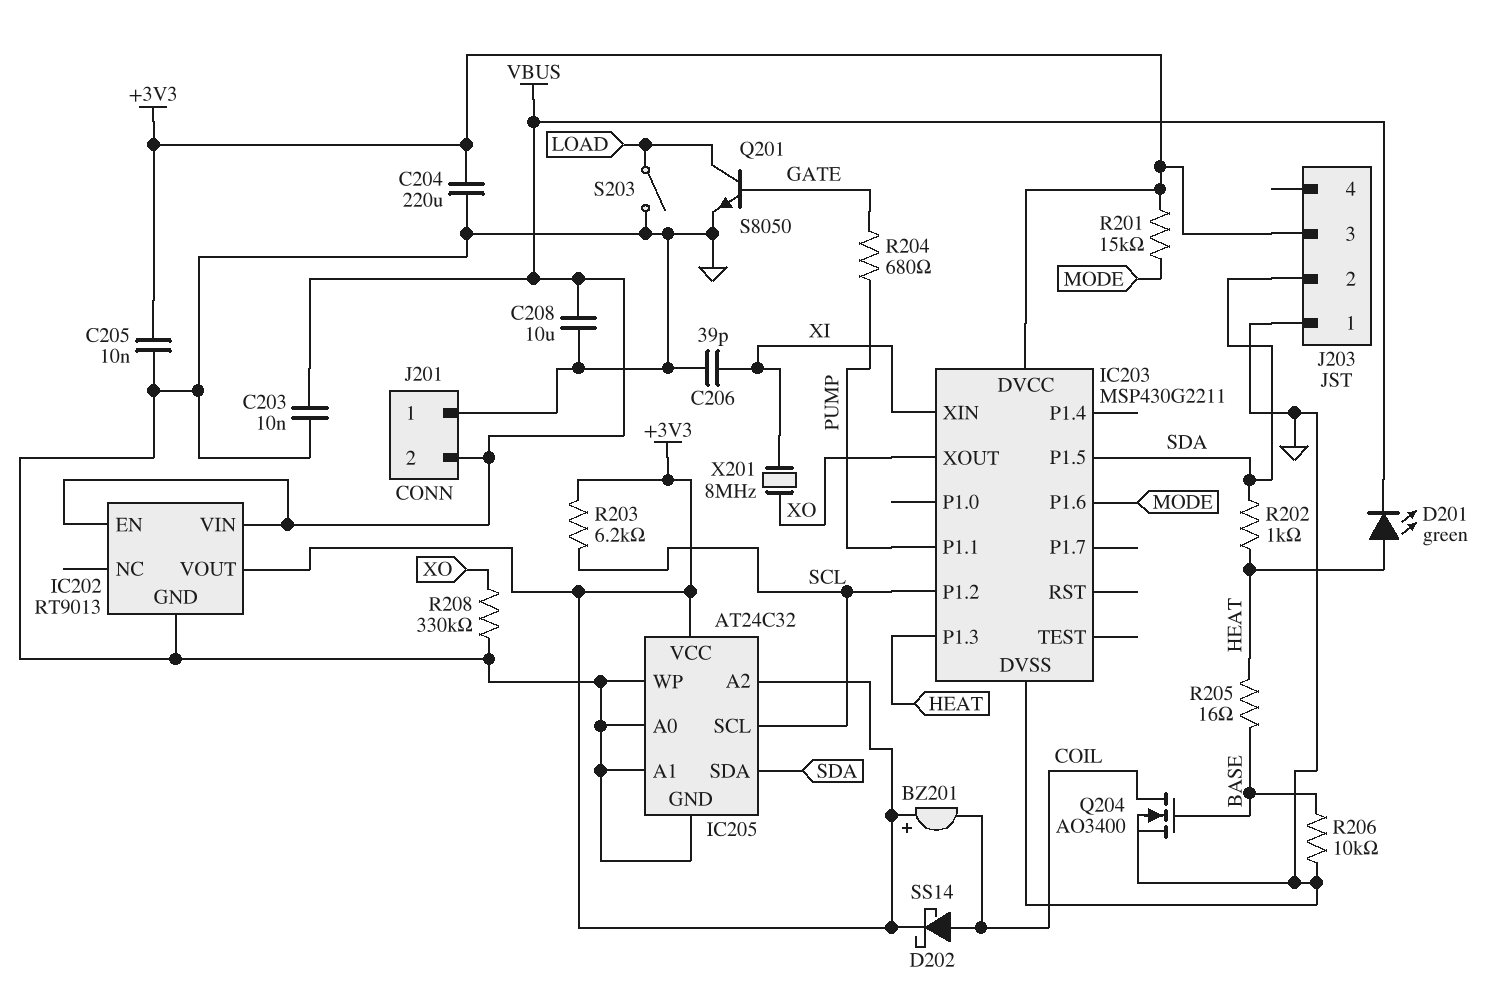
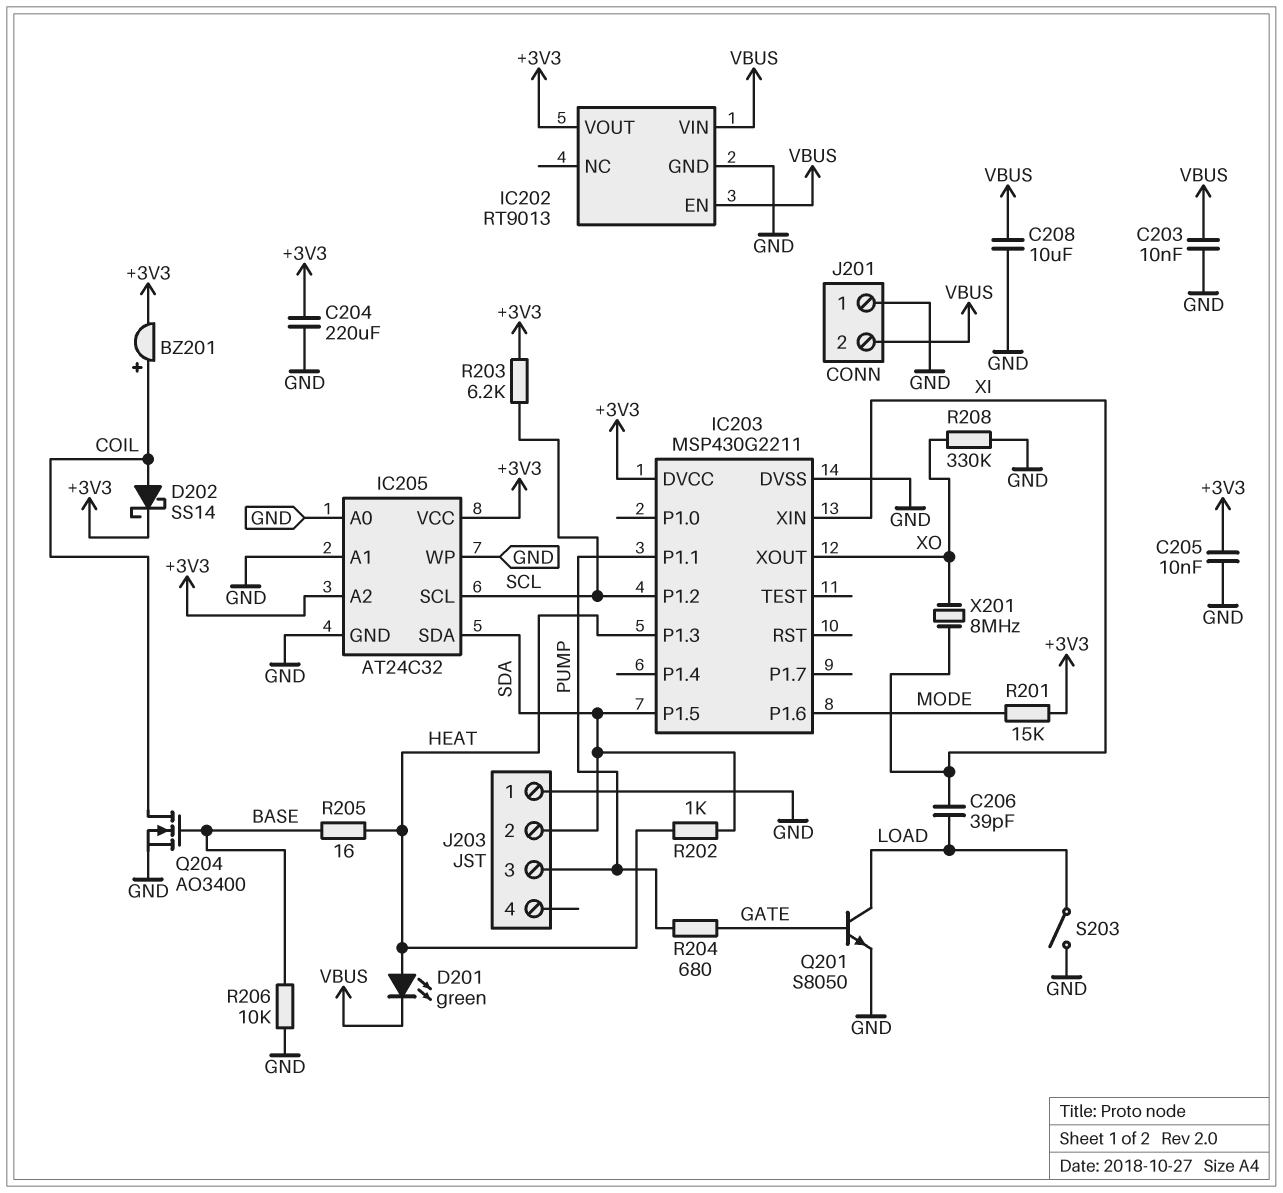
BZ201: buzzer (plus +3V3, minus COIL) -> buzzer (plus COIL, minus +3V3)
C206: 39pF (GND, XI) -> 39pF (LOAD, XI)
J203 pin 3: +3V3 -> PUMP

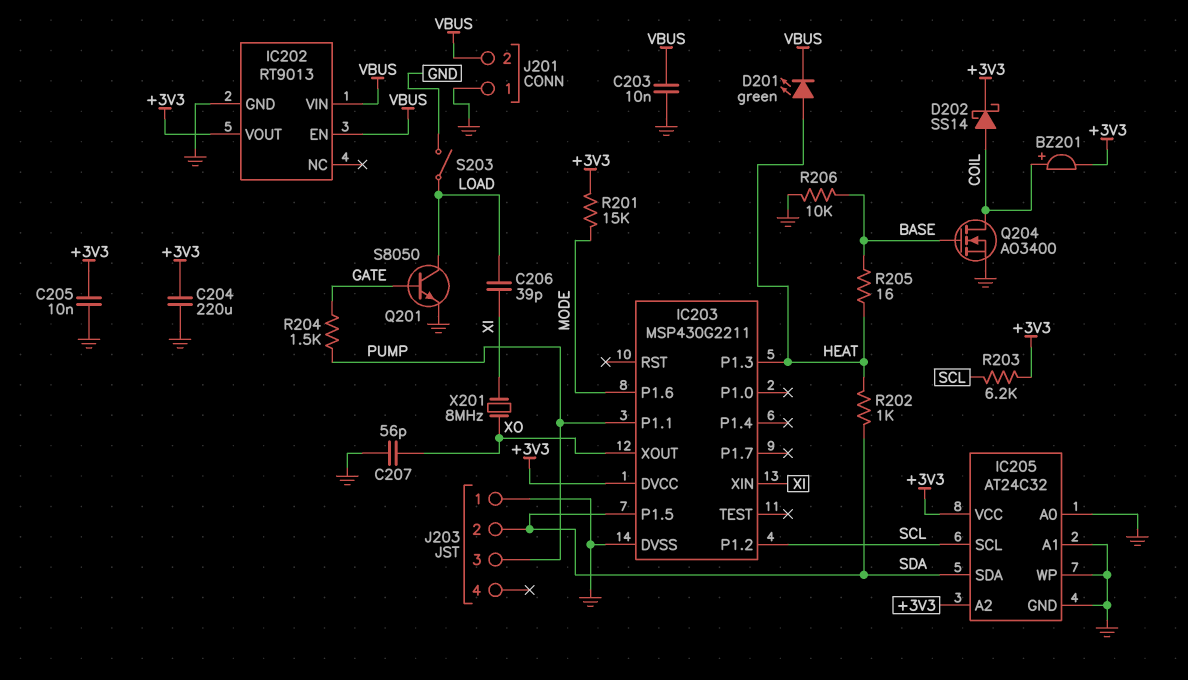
C207: none -> 56pF (GND, XO)
C208: 10uF (GND, VBUS) -> none
R204: 680 (GATE, PUMP) -> 1.5k (GATE, PUMP)
R208: 330k (GND, XO) -> none

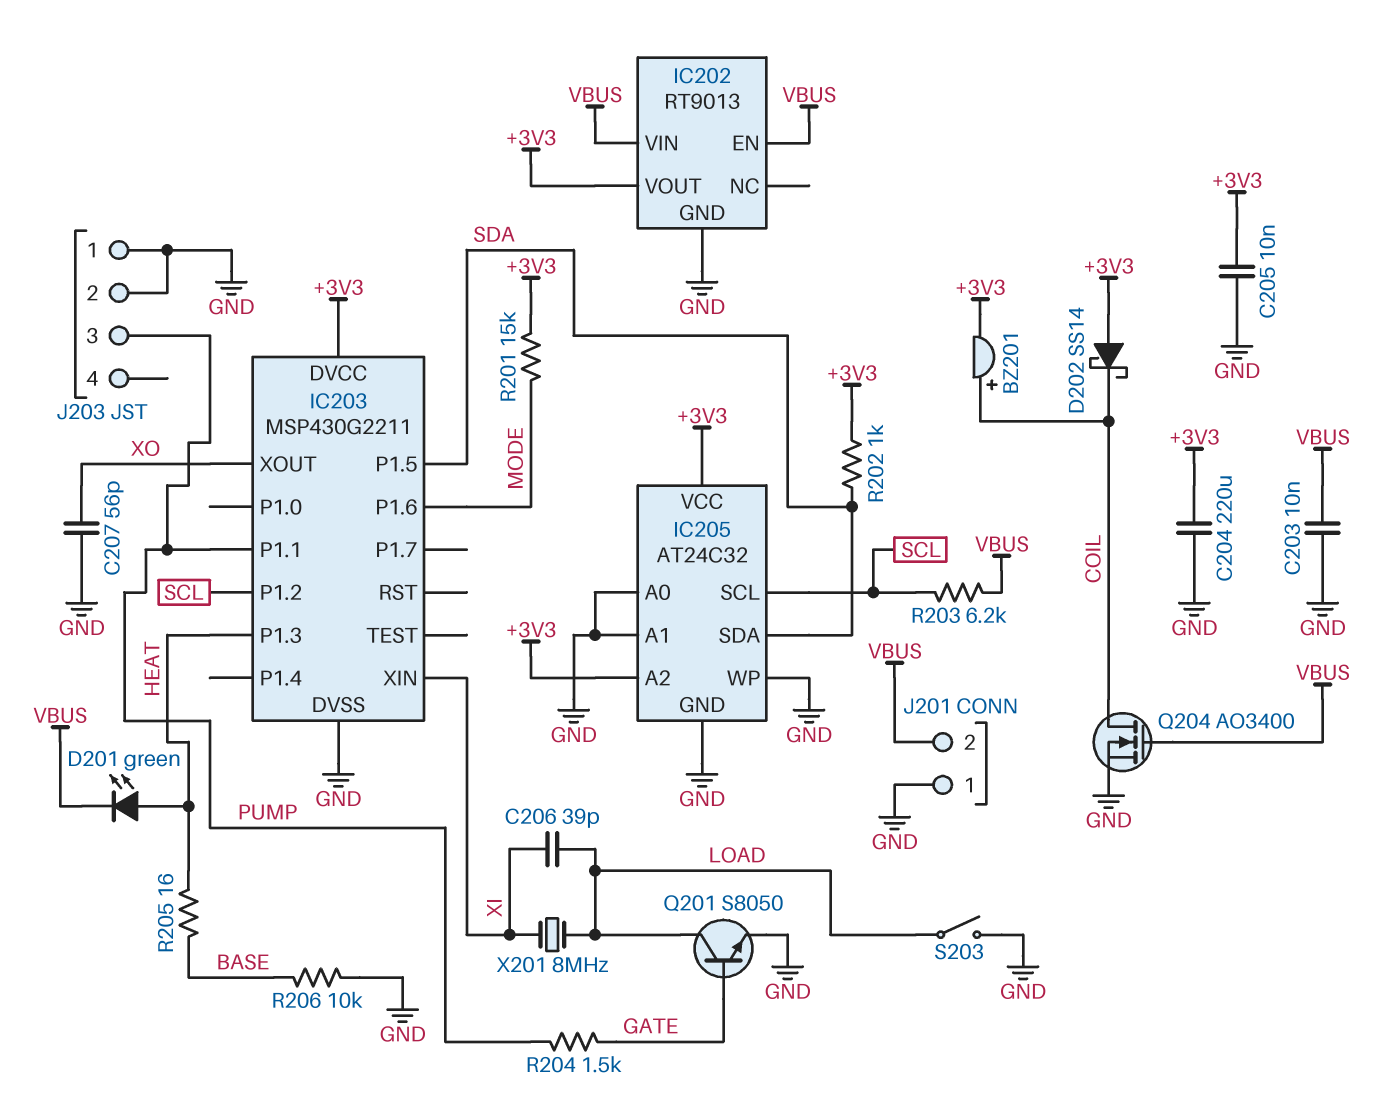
D202: schottky SS14 (A COIL, K +3V3) -> schottky SS14 (A +3V3, K COIL)
J203 pin 2: SDA -> GND
Q204: NMOS AO3400 (G BASE, D COIL, S GND) -> NMOS AO3400 (G VBUS, D COIL, S GND)
R202: 1k (HEAT, SDA) -> 1k (+3V3, SDA)
R203: 6.2k (+3V3, SCL) -> 6.2k (SCL, VBUS)
X201: 8MHz (XI, XO) -> 8MHz (LOAD, XI)

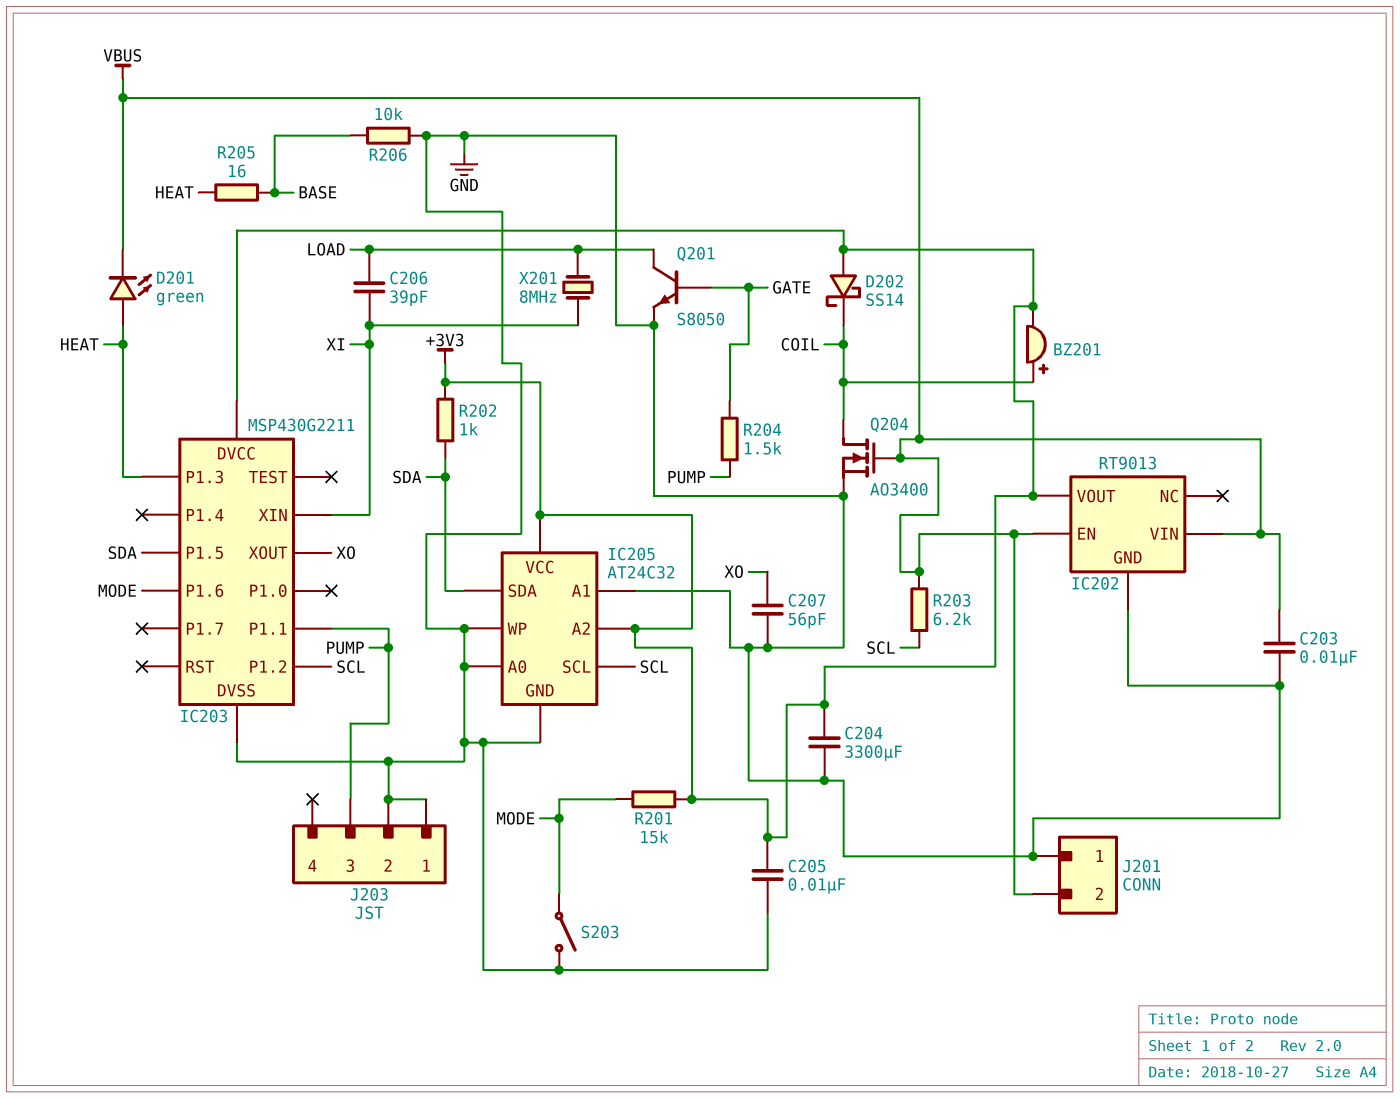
C204: 220uF (+3V3, GND) -> 3300uF (+3V3, GND)
S203: switch (GND, LOAD) -> switch (GND, MODE)

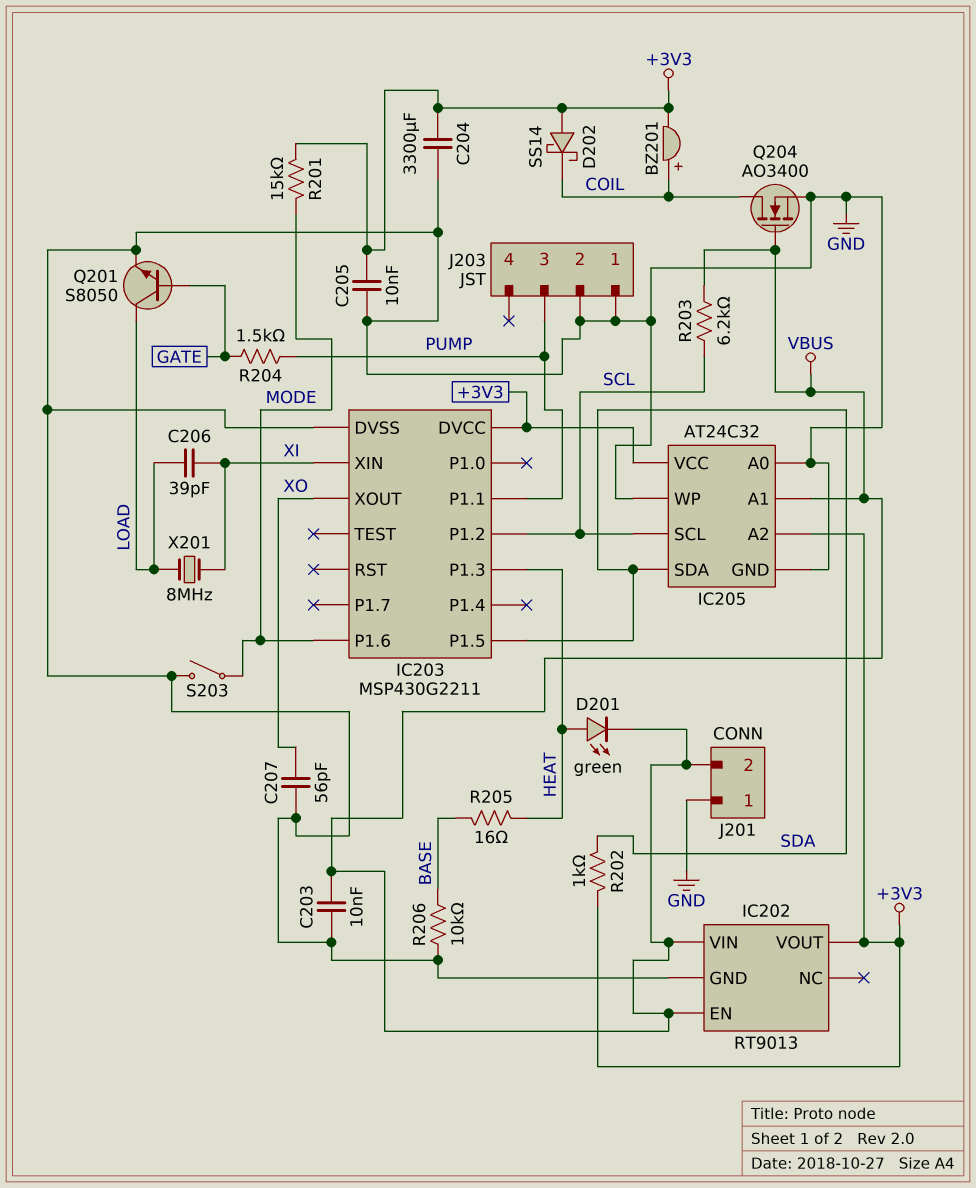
IC205 pin A1: GND -> VBUS

